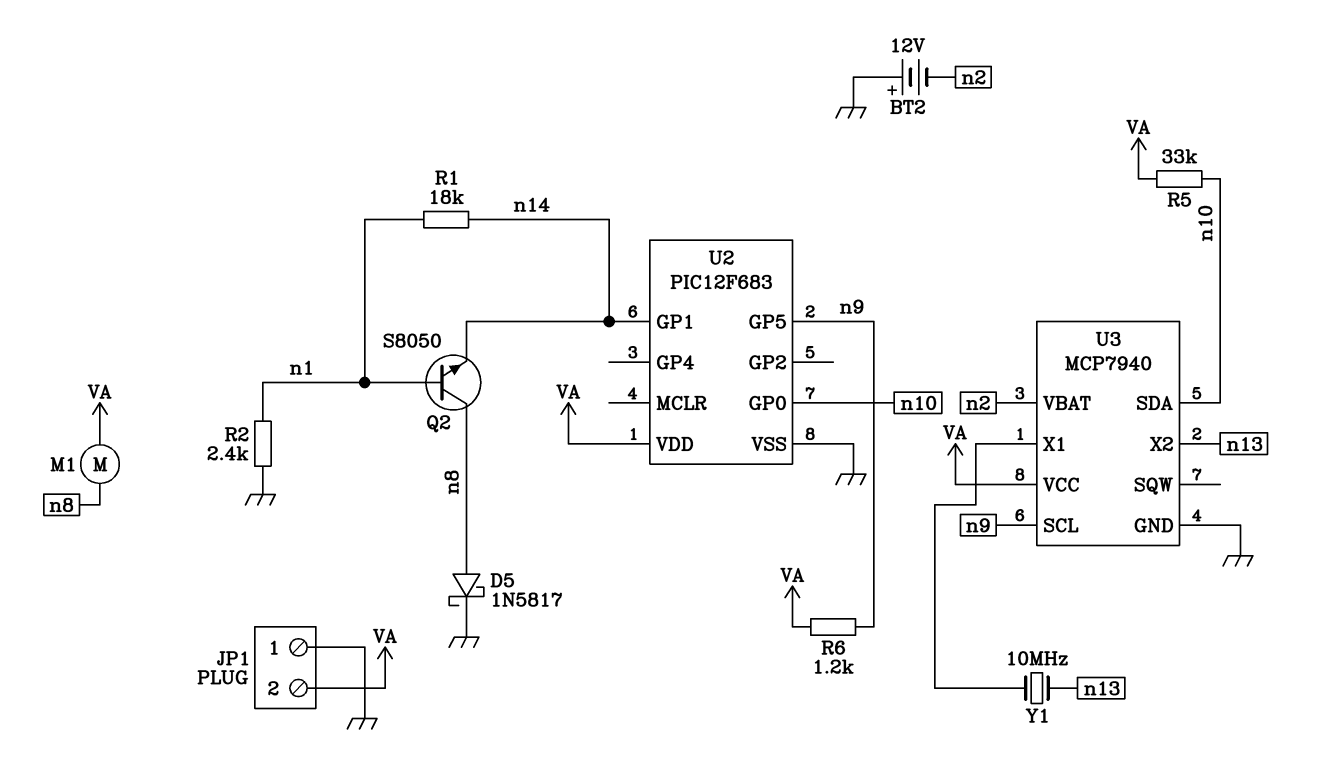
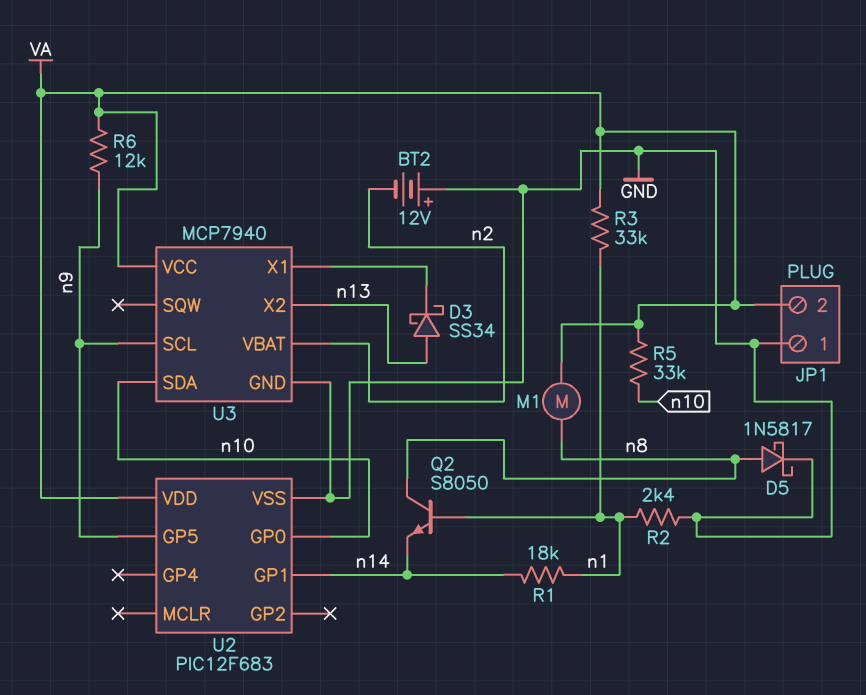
D3: none -> schottky SS34 (A n13, K U3/X1)
R3: none -> 33k (VA, n1)
R6: 1.2k (VA, n9) -> 12k (VA, n9)
Y1: 10MHz (U3/X1, n13) -> none

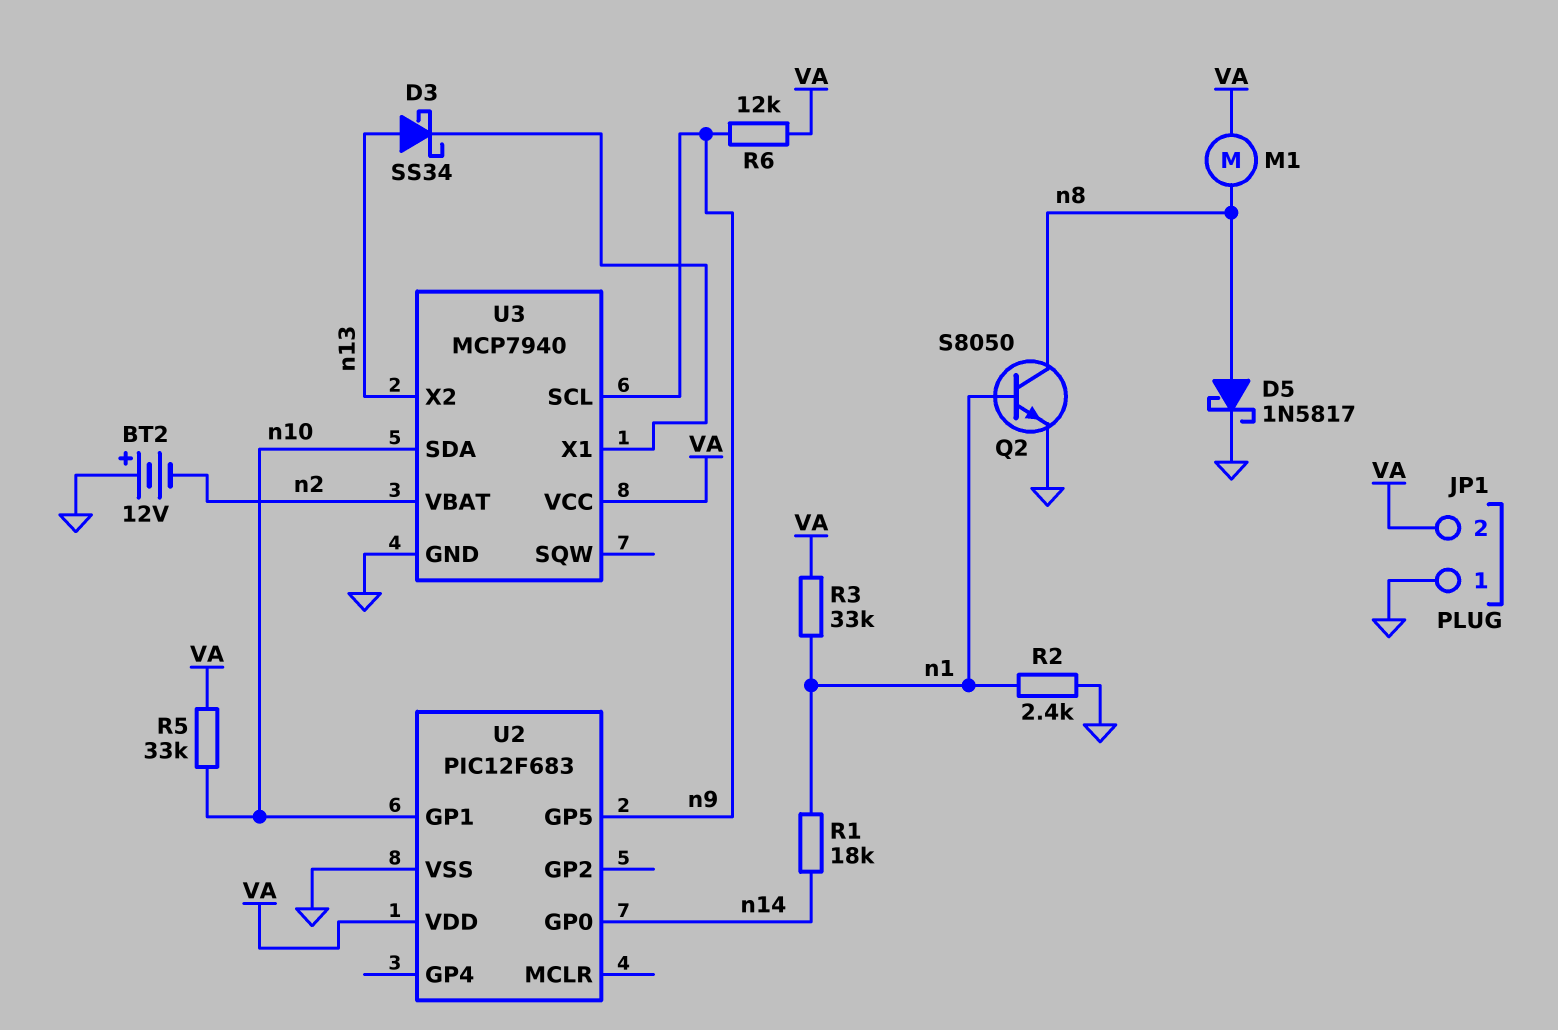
Q2: NPN S8050 (B n1, C n8, E n14) -> NPN S8050 (B n1, C n8, E GND)
U2 pin GP0: n10 -> n14
U2 pin GP1: n14 -> n10

